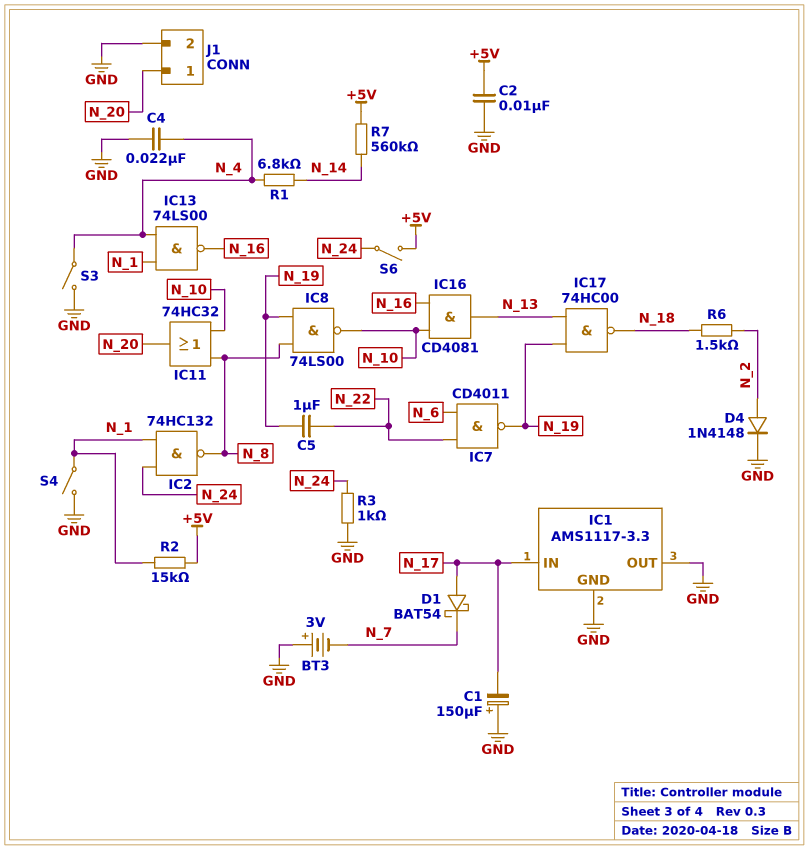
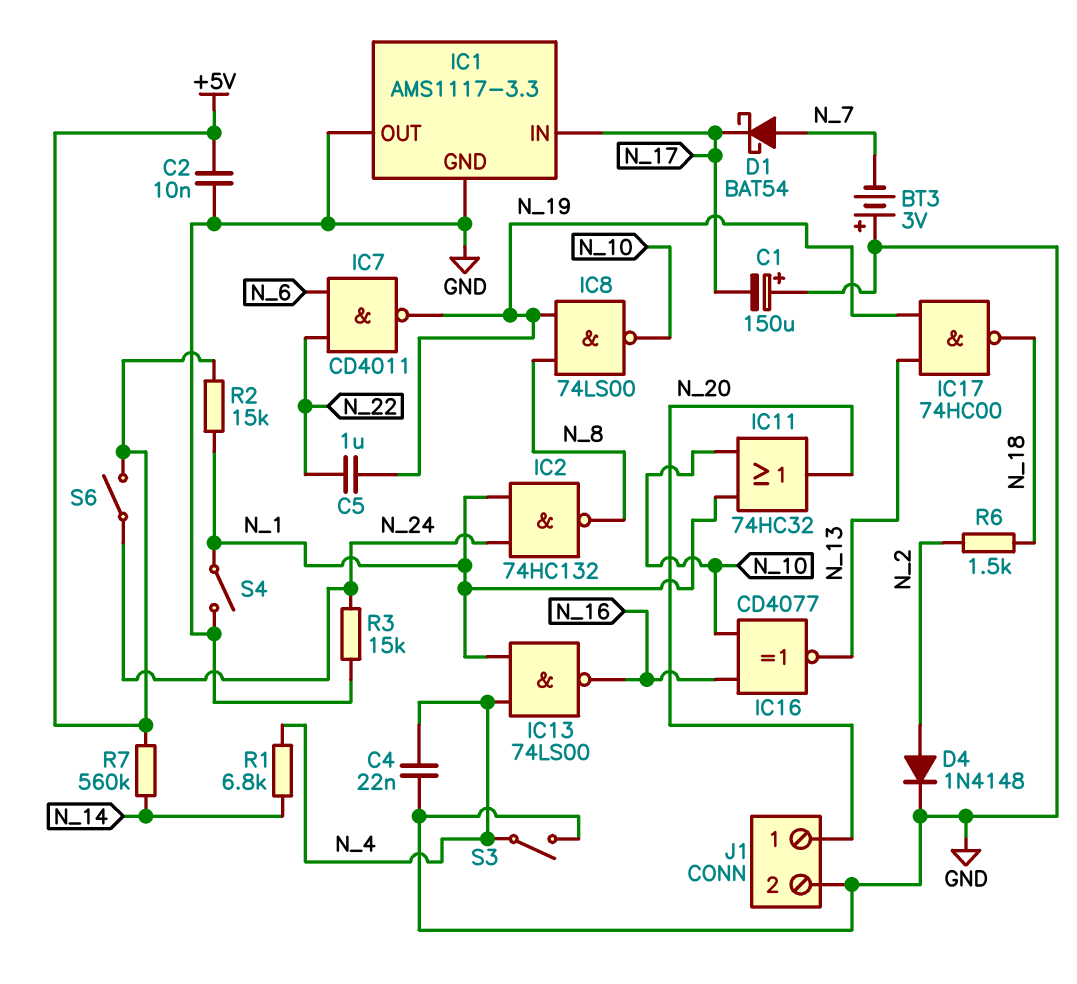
D1: schottky BAT54 (A N_17, K N_7) -> schottky BAT54 (A N_7, K N_17)
IC11: OR 74HC32 (in N_8, in N_10, out N_20) -> OR 74HC32 (in N_1, in N_10, out N_20)
IC16: AND CD4081 (in N_10, in N_16, out N_13) -> XNOR CD4077 (in N_10, in N_16, out N_13)
R3: 1k (GND, N_24) -> 15k (GND, N_24)

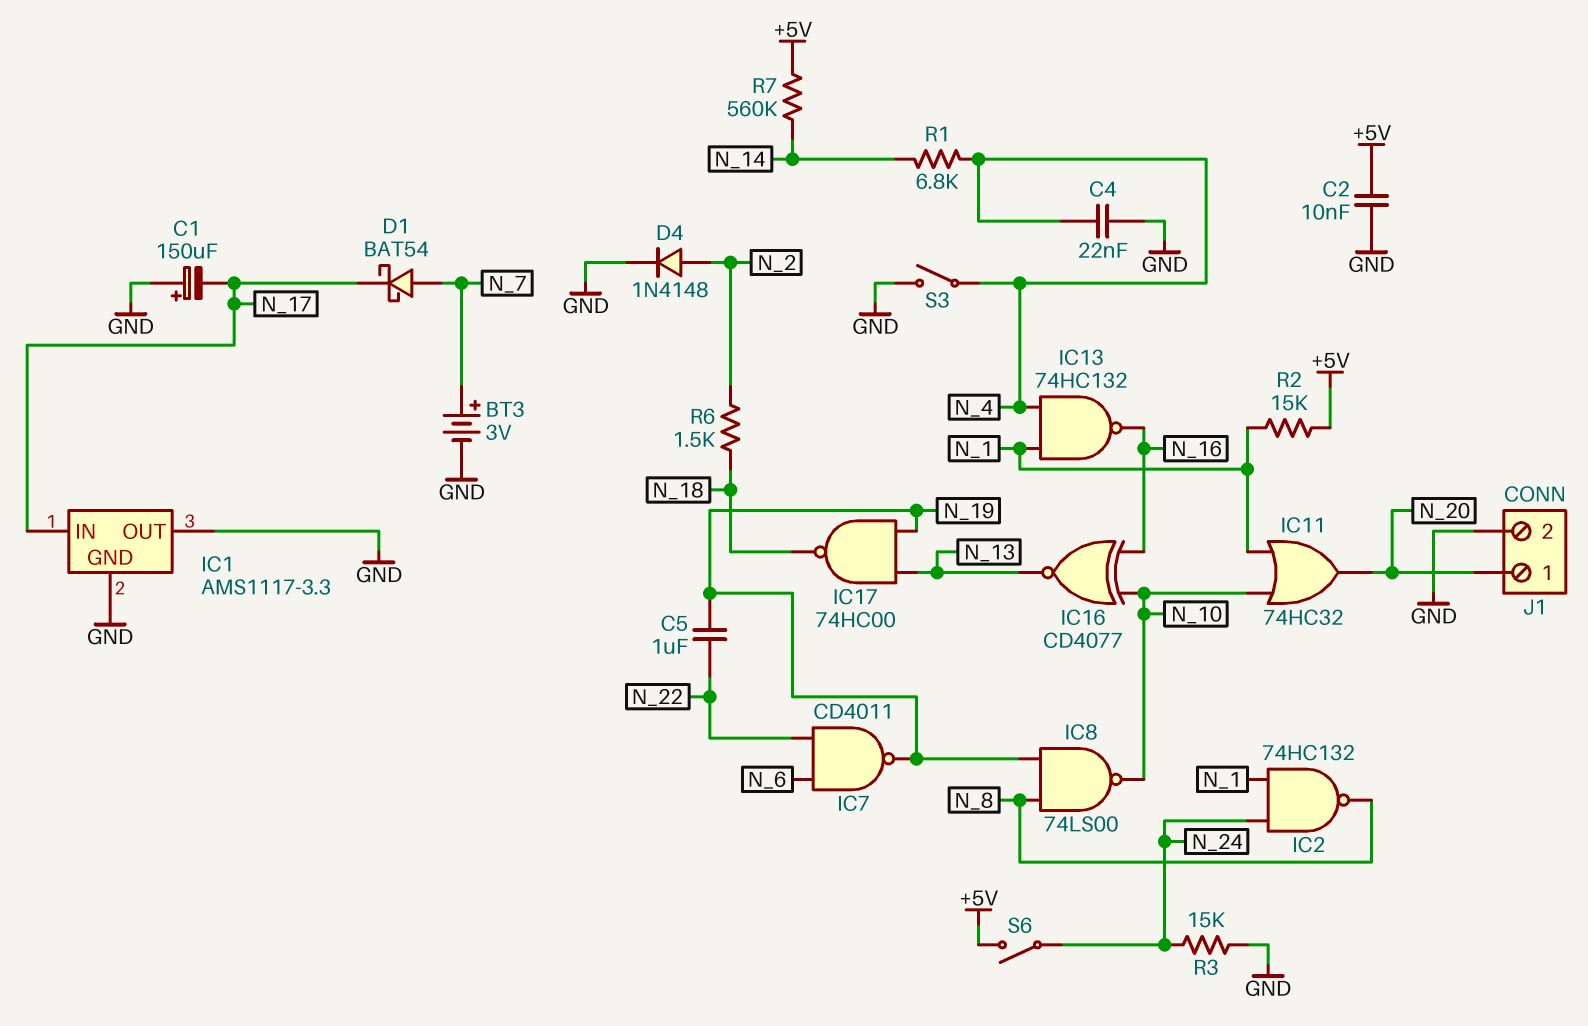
BT3: 3V (plus GND, minus N_7) -> 3V (plus N_7, minus GND)
IC13: NAND 74LS00 (in N_1, in N_4, out N_16) -> NAND 74HC132 (in N_1, in N_4, out N_16)
S4: switch (GND, N_1) -> none

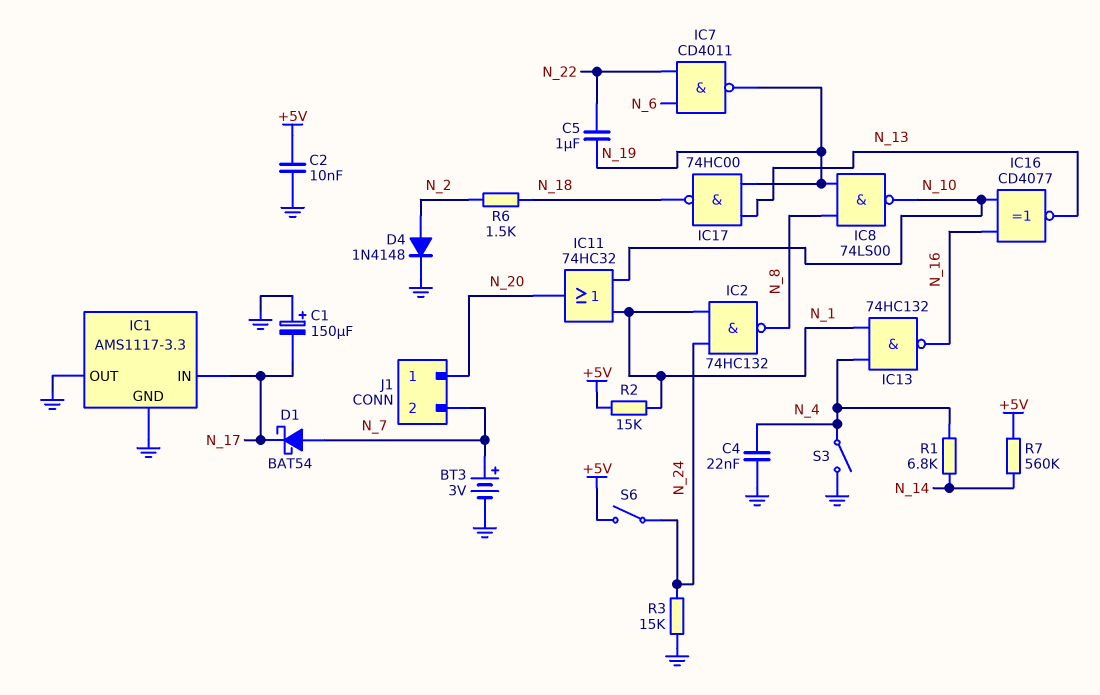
J1 pin 2: GND -> N_7

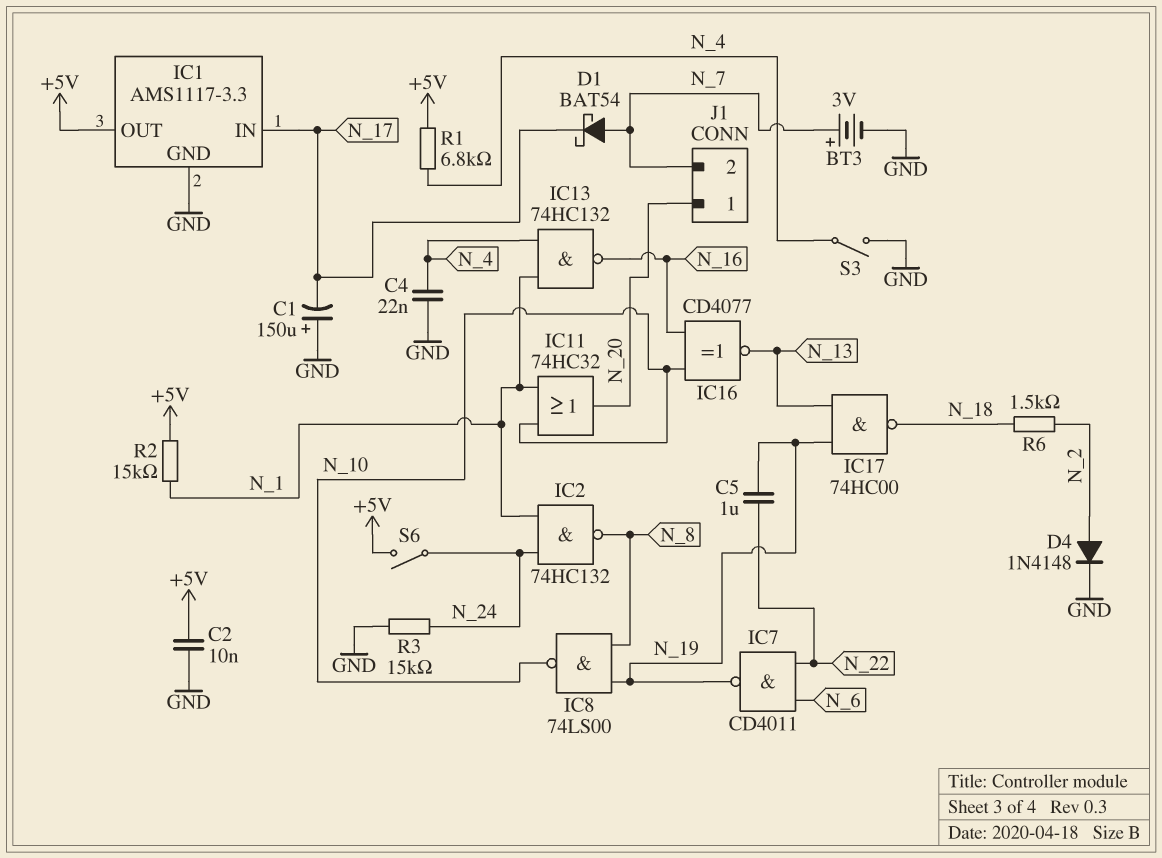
IC1 pin OUT: GND -> +5V
R1: 6.8k (N_4, N_14) -> 6.8k (+5V, N_4)
R7: 560k (+5V, N_14) -> none

